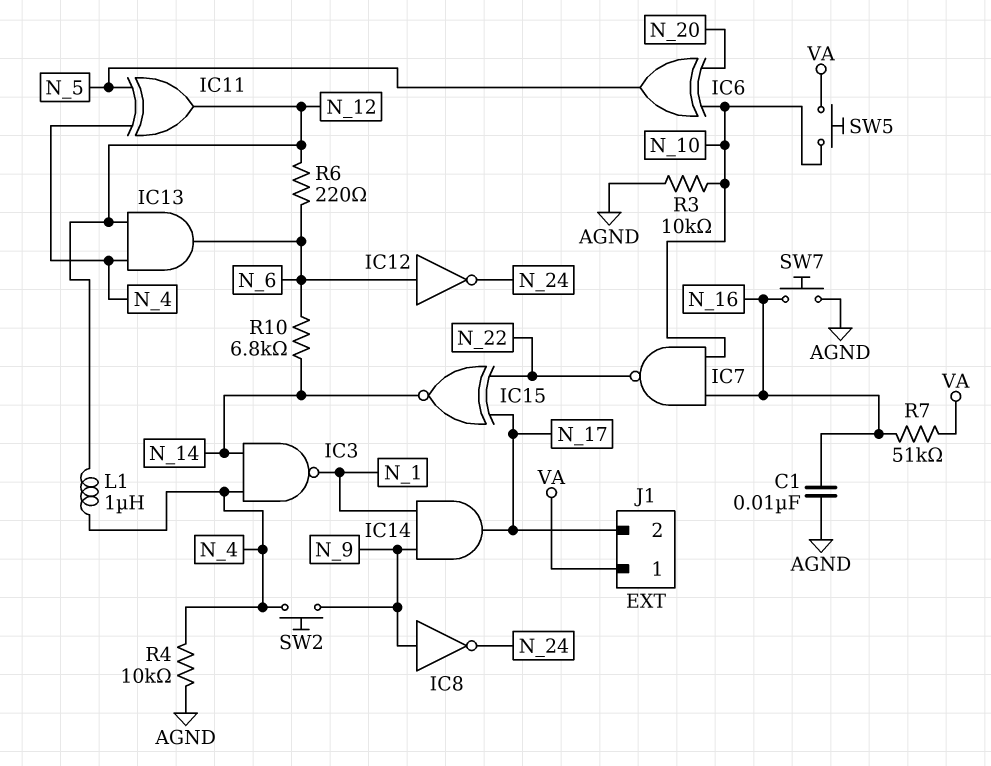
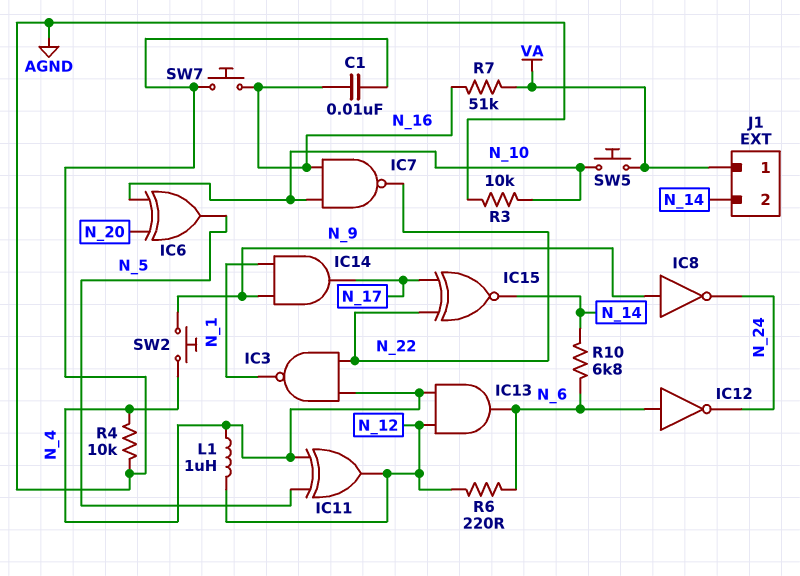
IC3: NAND (in N_4, in N_14, out N_1) -> NAND (in N_4, in N_22, out N_1)
J1 pin 2: N_17 -> N_14

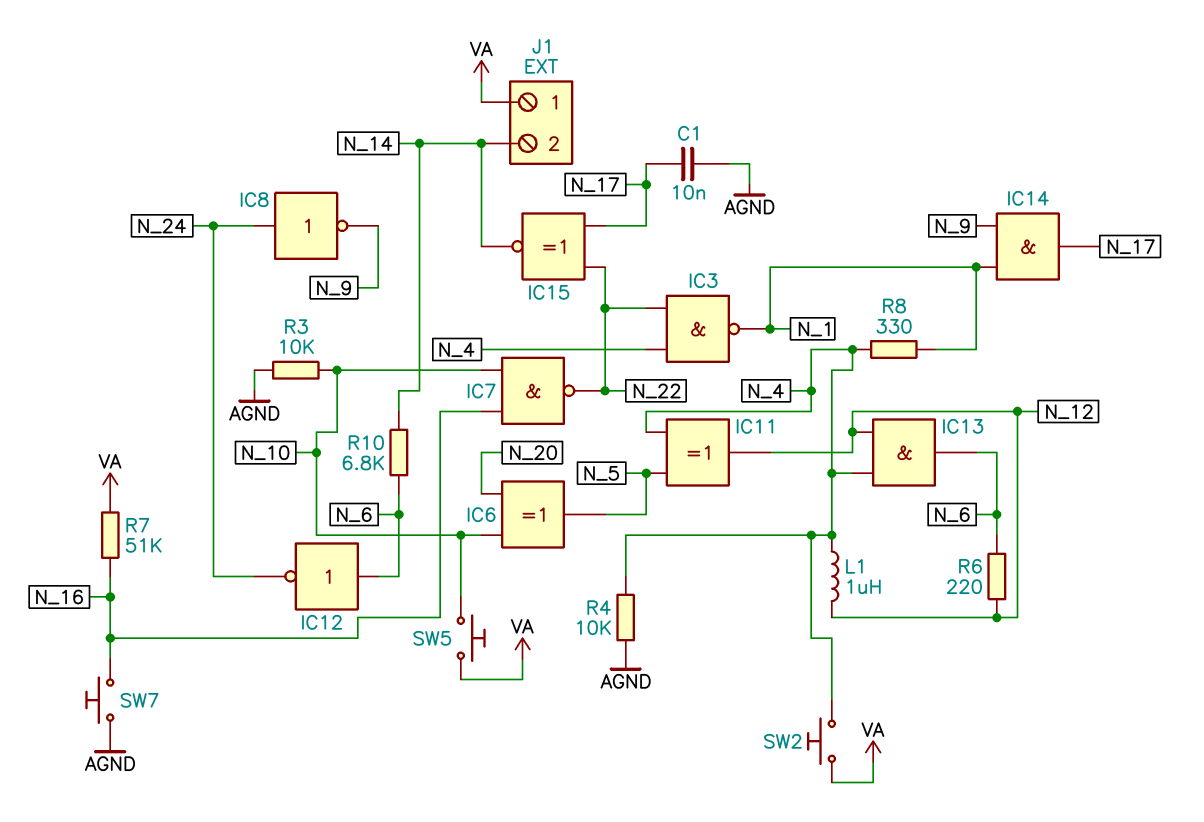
C1: 10nF (AGND, N_16) -> 10nF (AGND, N_17)
IC8: NOT (in N_9, out N_24) -> NOT (in N_24, out N_9)
R8: none -> 330 (N_1, N_4)
SW2: button (N_4, N_9) -> button (N_4, VA)

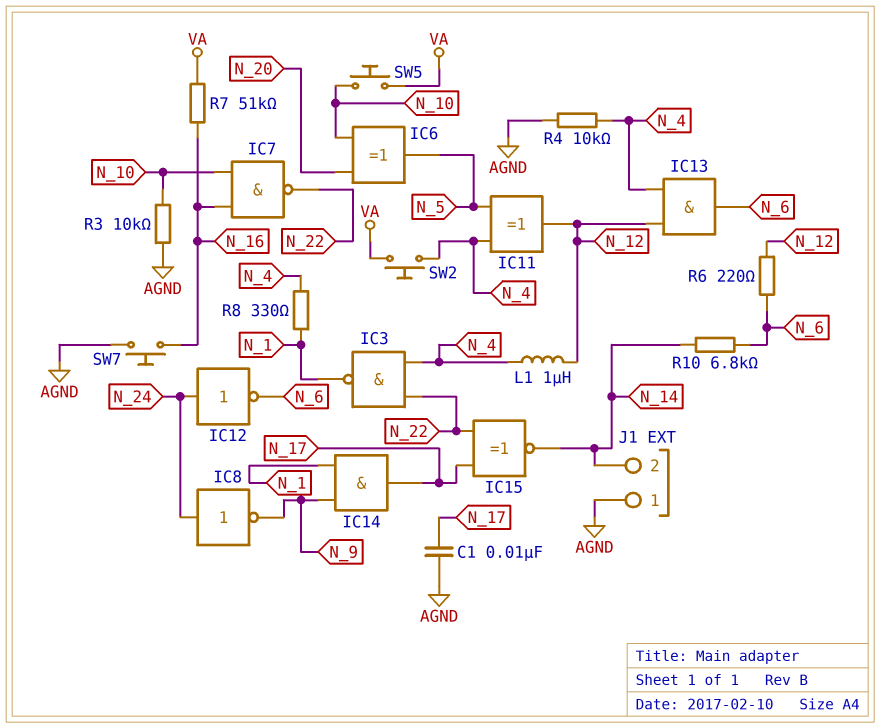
IC12: NOT (in N_6, out N_24) -> NOT (in N_24, out N_6)
J1 pin 1: VA -> AGND

